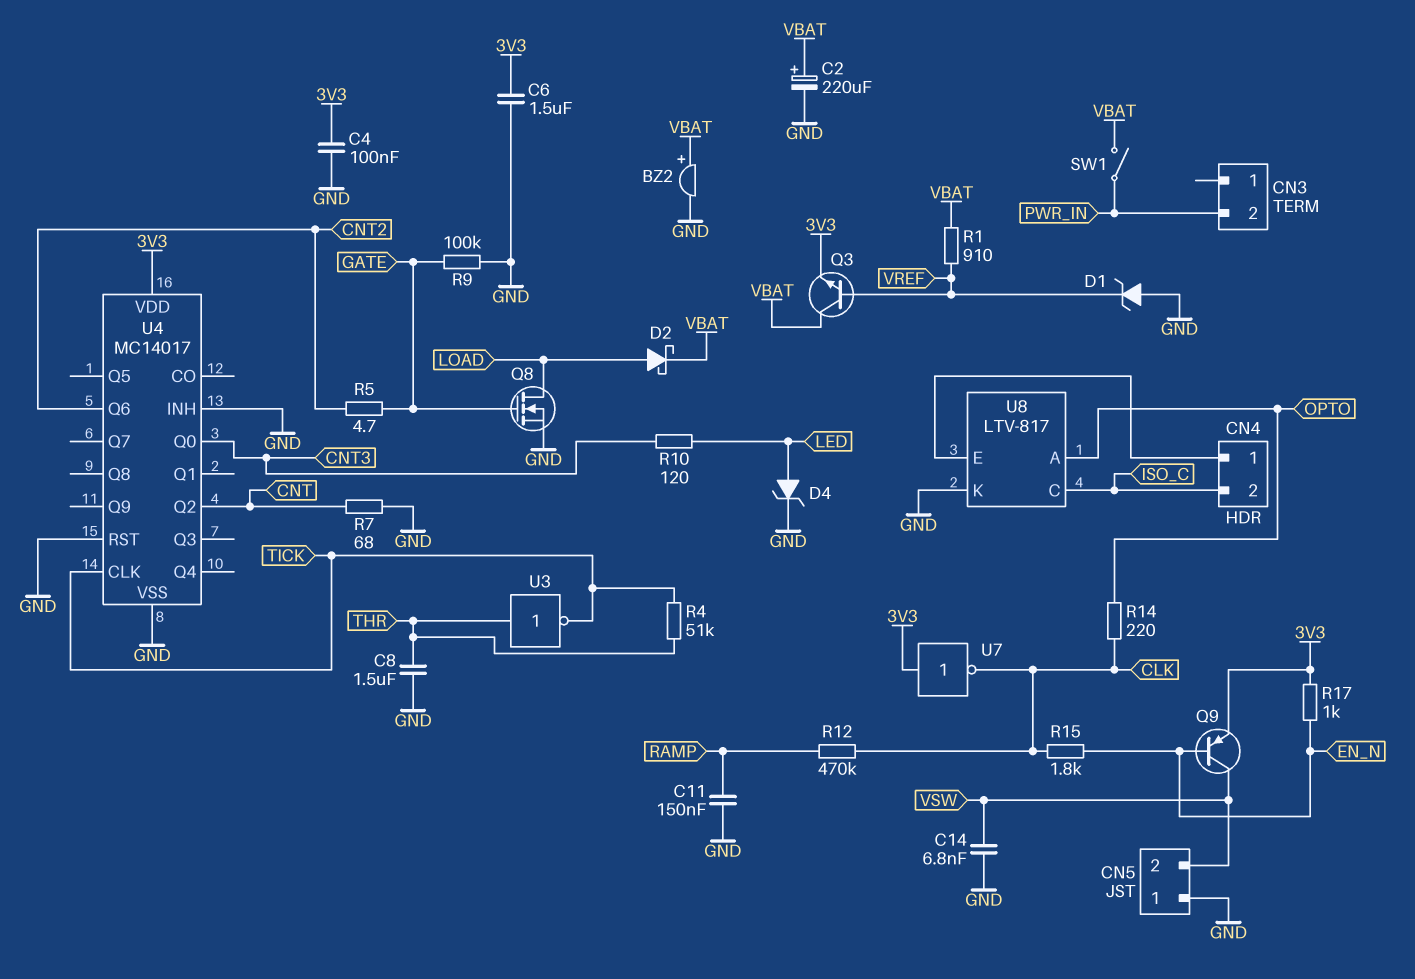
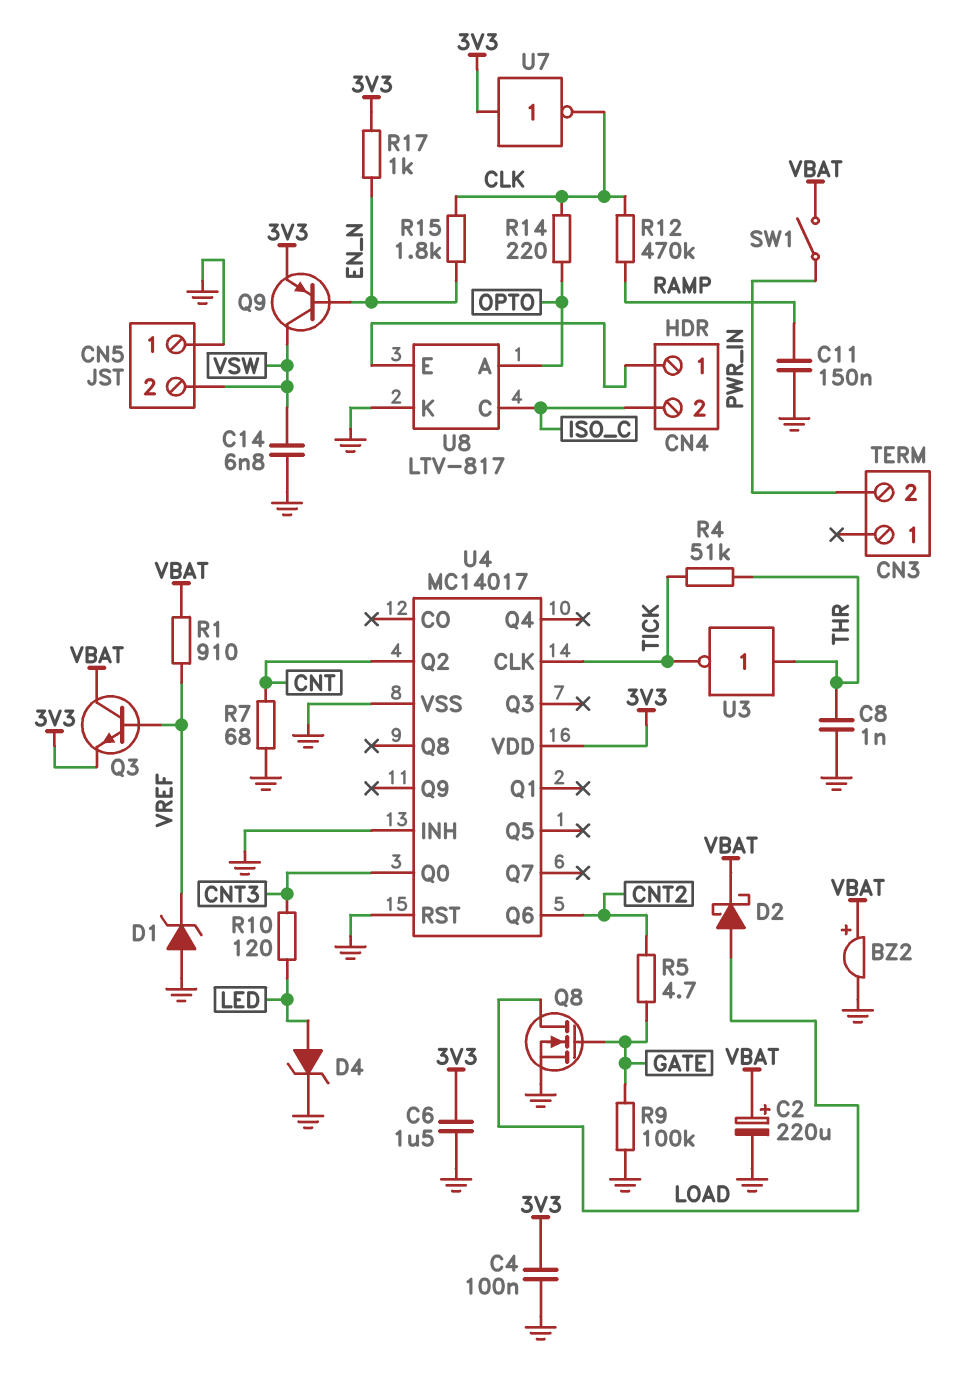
C8: 1.5uF (GND, THR) -> 1nF (GND, THR)

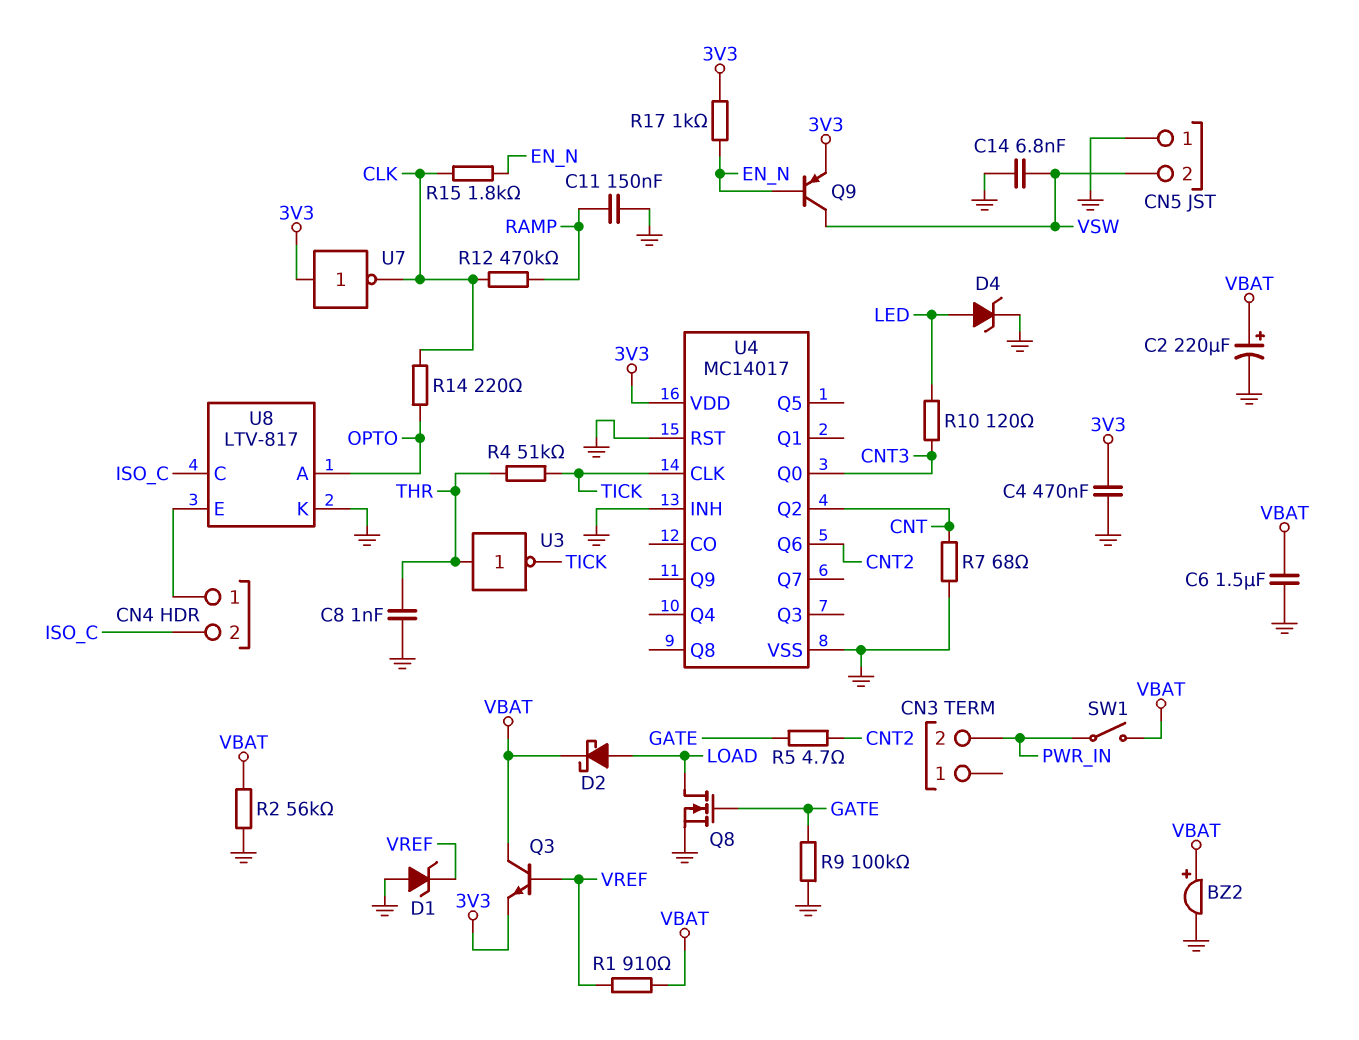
C4: 100nF (3V3, GND) -> 470nF (3V3, GND)
C6: 1.5uF (3V3, GND) -> 1.5uF (GND, VBAT)
R2: none -> 56k (GND, VBAT)

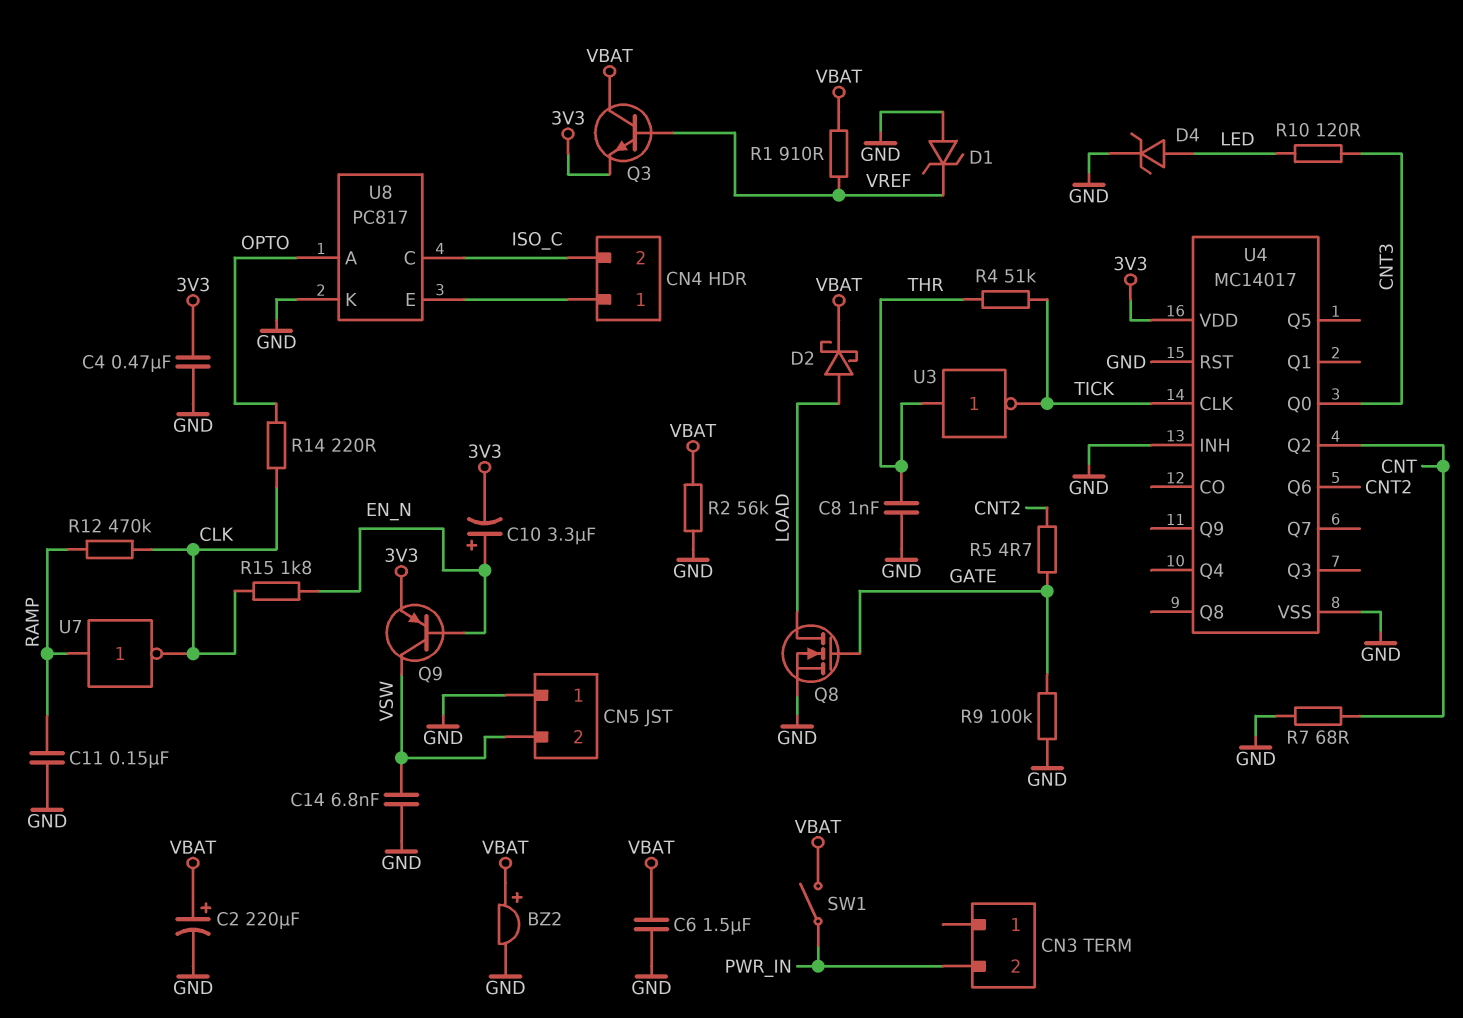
C10: none -> 3.3uF (plus EN_N, minus 3V3)
R17: 1k (3V3, EN_N) -> none
U7: NOT (in 3V3, out CLK) -> NOT (in RAMP, out CLK)
U8: LTV-817 -> PC817

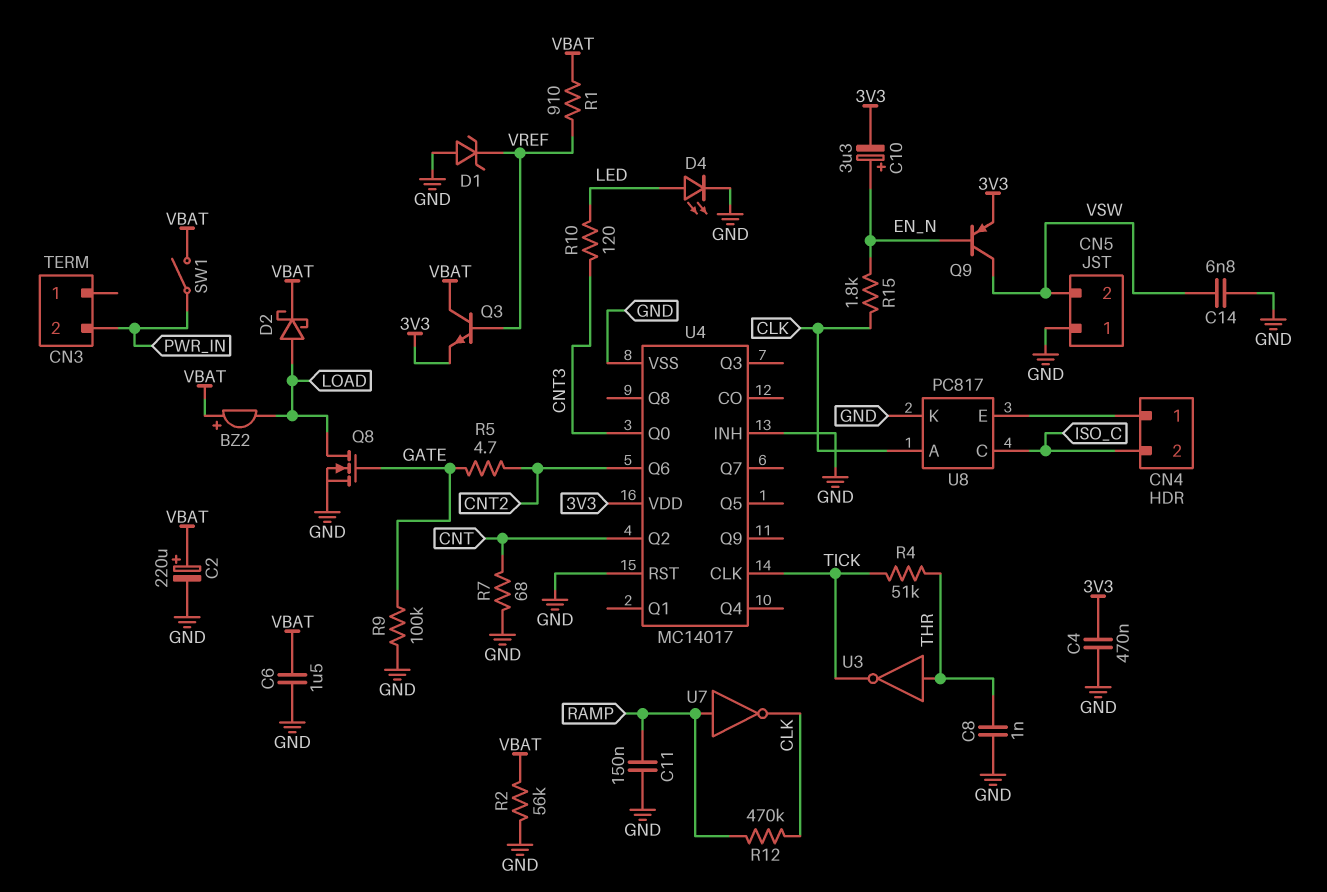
BZ2: buzzer (plus VBAT, minus GND) -> buzzer (plus VBAT, minus LOAD)
D4: zener (A LED, K GND) -> LED (A LED, K GND)
R14: 220 (CLK, OPTO) -> none
U8 pin A: OPTO -> CLK

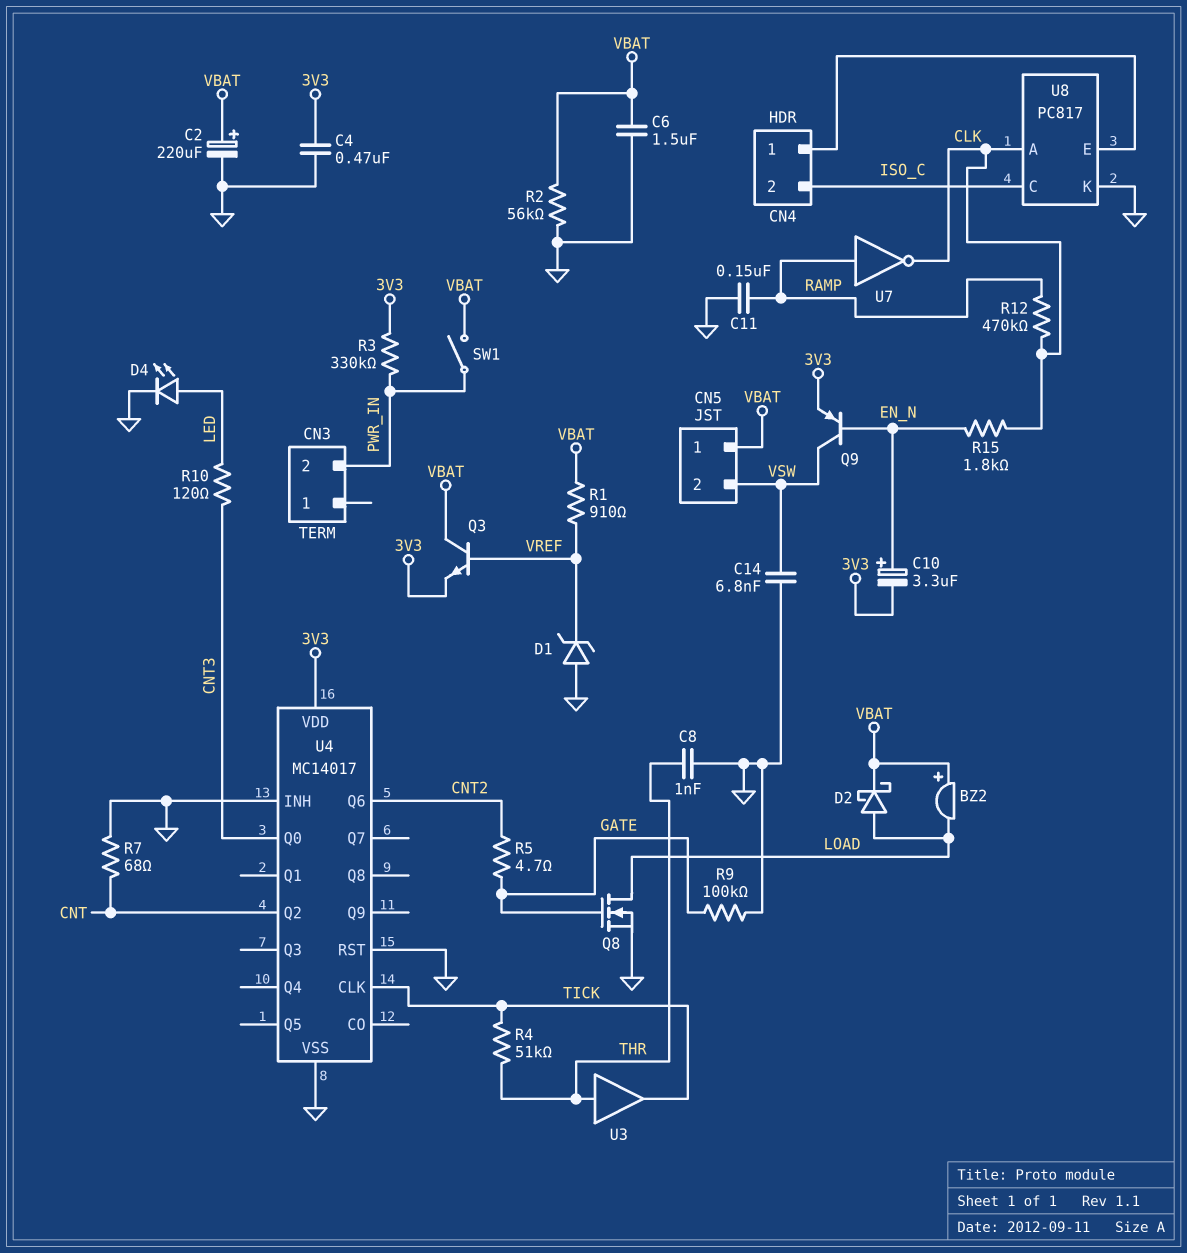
CN5 pin 1: GND -> VBAT
R3: none -> 330k (3V3, PWR_IN)
U3: NOT (in THR, out TICK) -> buffer (in THR, out TICK)

